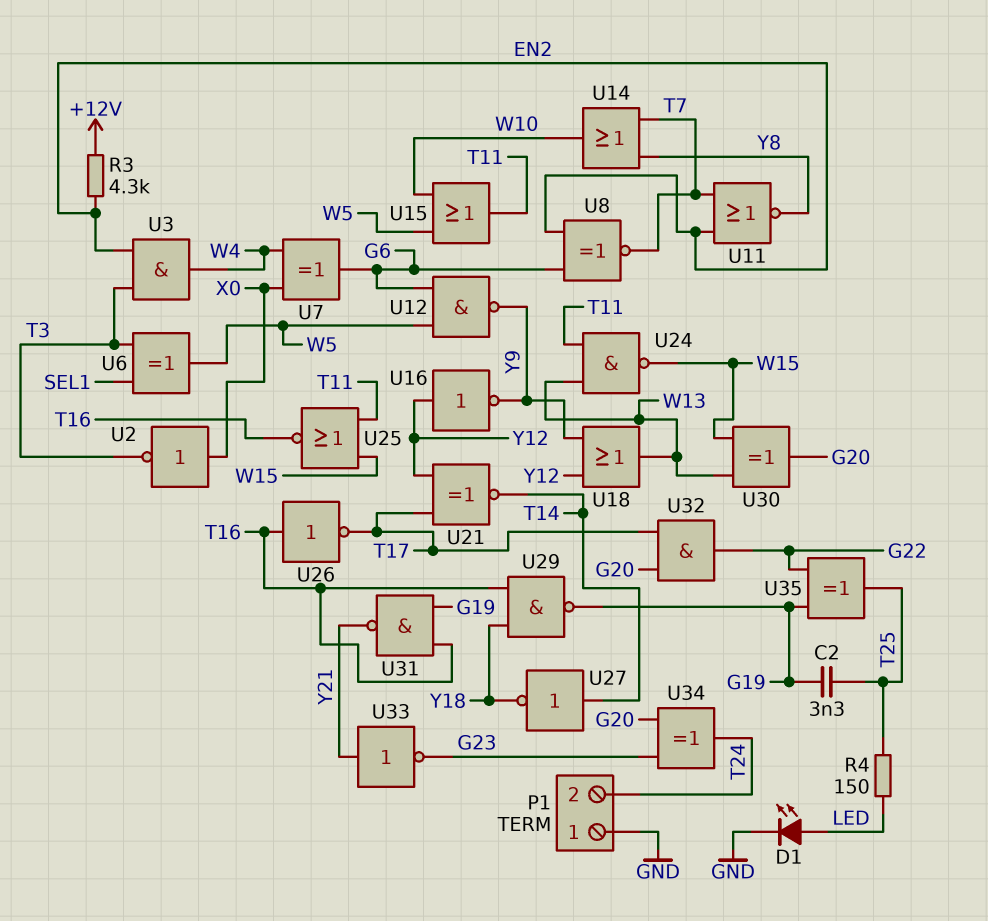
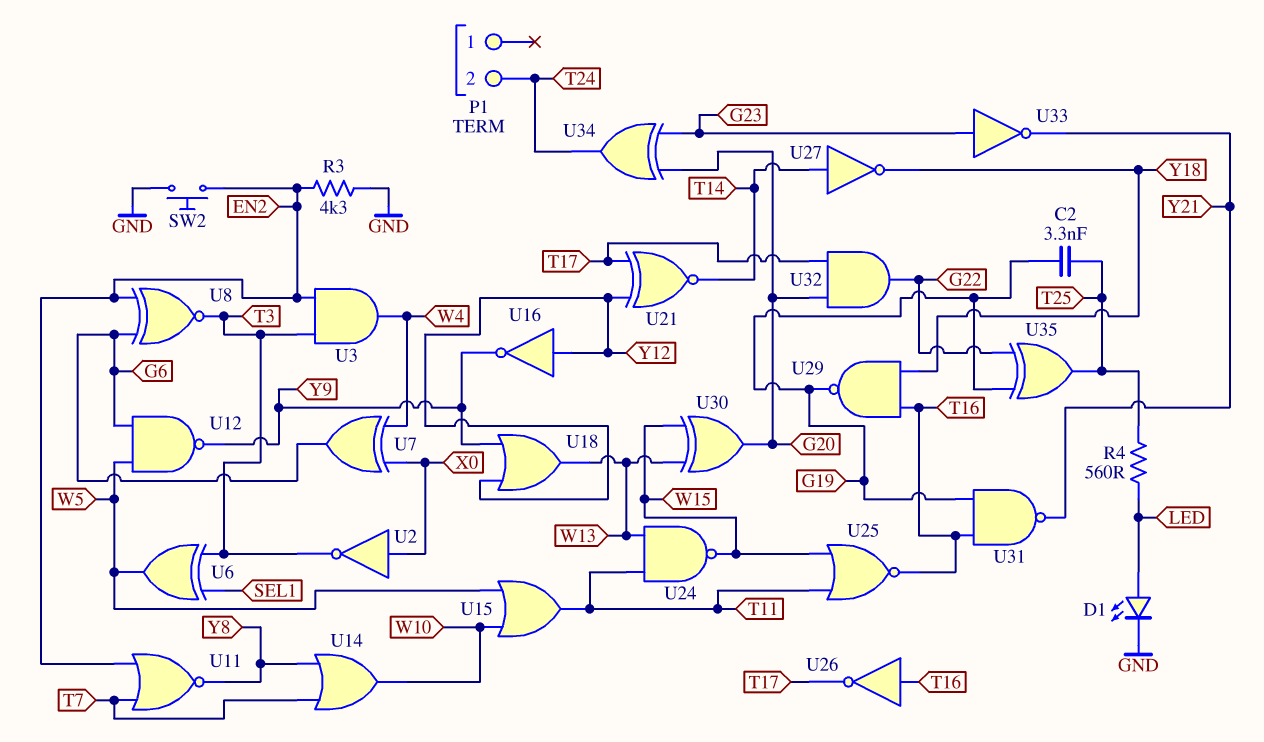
P1 pin 1: GND -> none
R3: 4.3k (+12V, EN2) -> 4.3k (EN2, GND)
R4: 150 (LED, T25) -> 560 (LED, T25)
SW2: none -> button (EN2, GND)
U8: XNOR (in EN2, in G6, out T7) -> XNOR (in EN2, in G6, out T3)
U33: NOT (in Y21, out G23) -> NOT (in G23, out Y21)

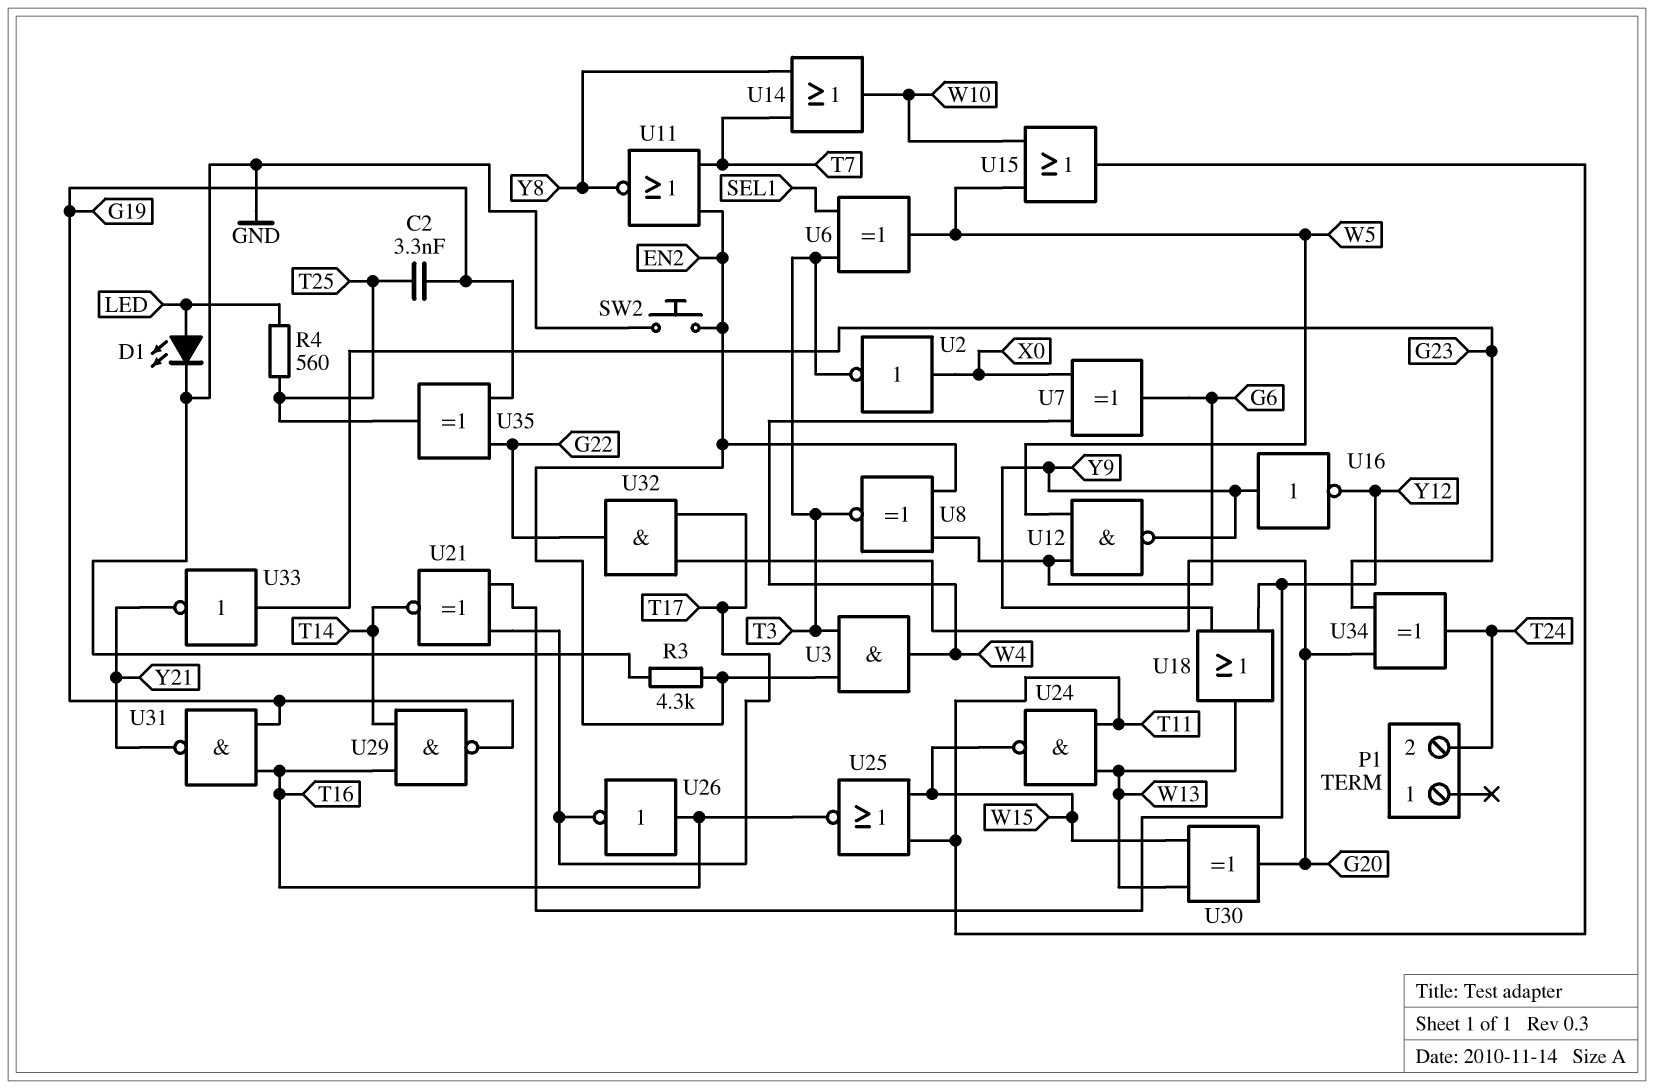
U16: NOT (in Y12, out Y9) -> NOT (in Y9, out Y12)
U27: NOT (in T14, out Y18) -> none
U29: NAND (in T16, in Y18, out G19) -> NAND (in T14, in T16, out G19)

